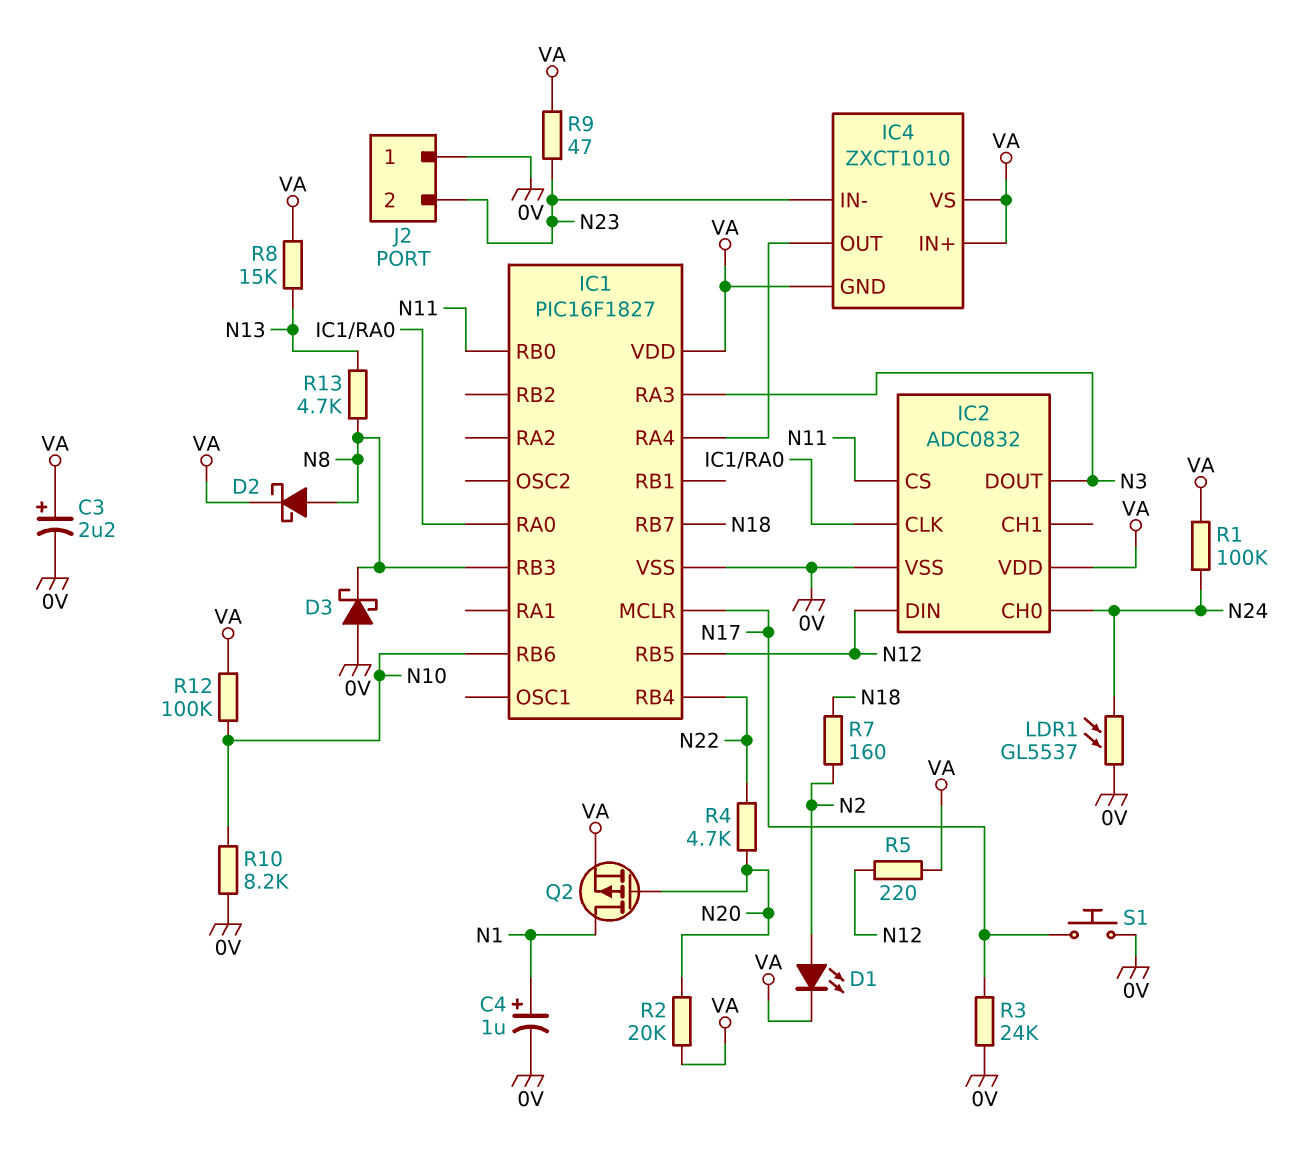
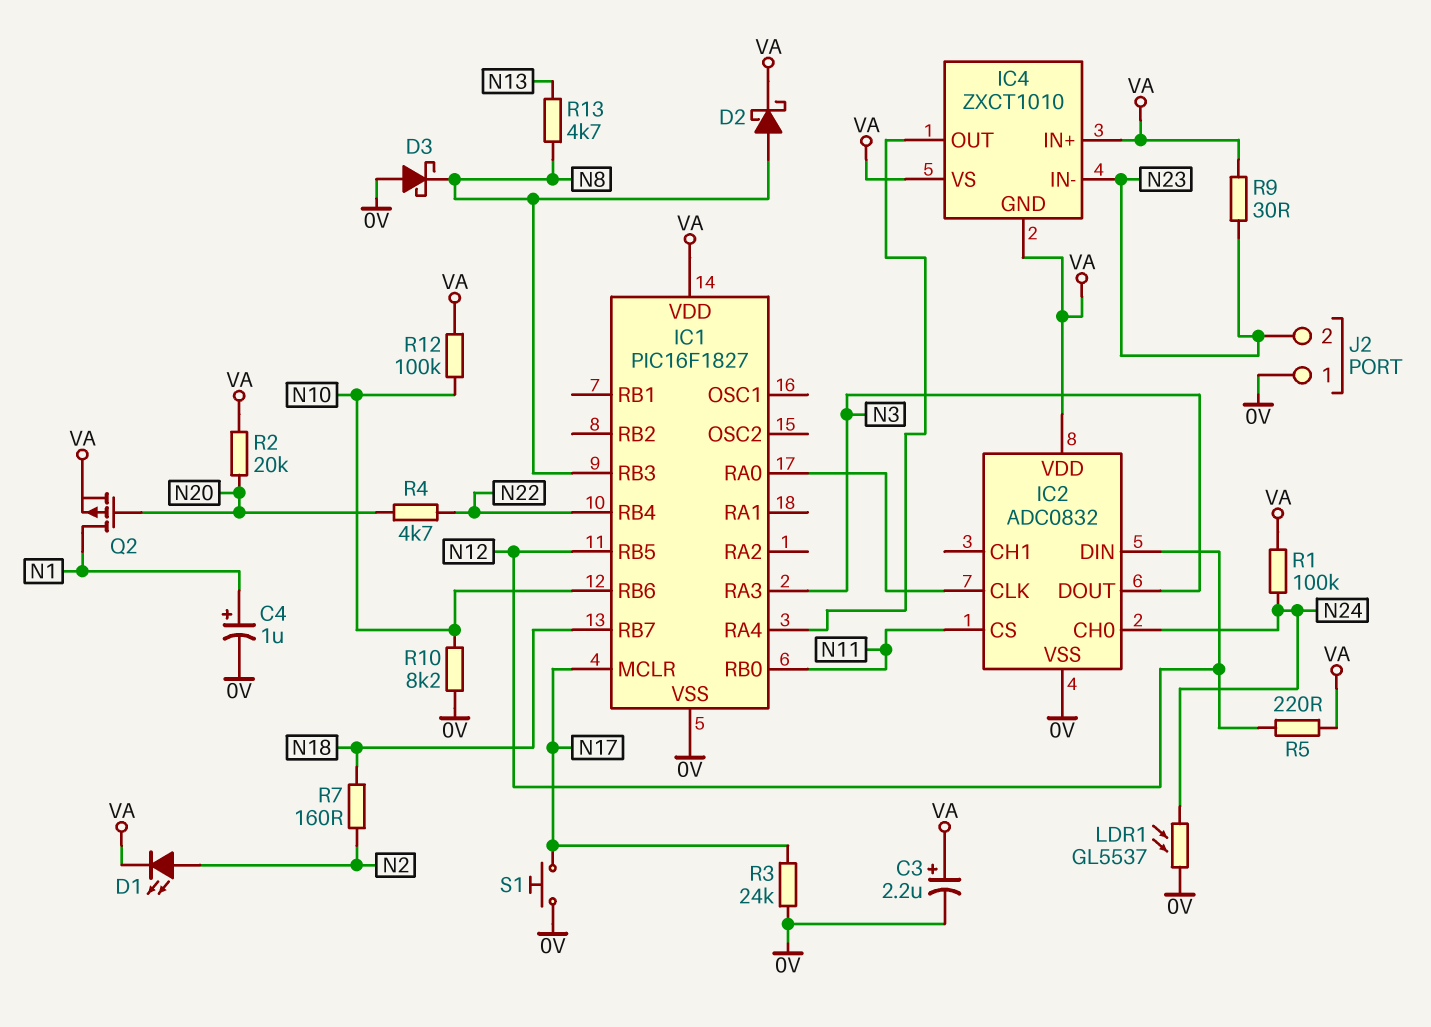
R8: 15k (N13, VA) -> none
R9: 47 (N23, VA) -> 30 (N23, VA)

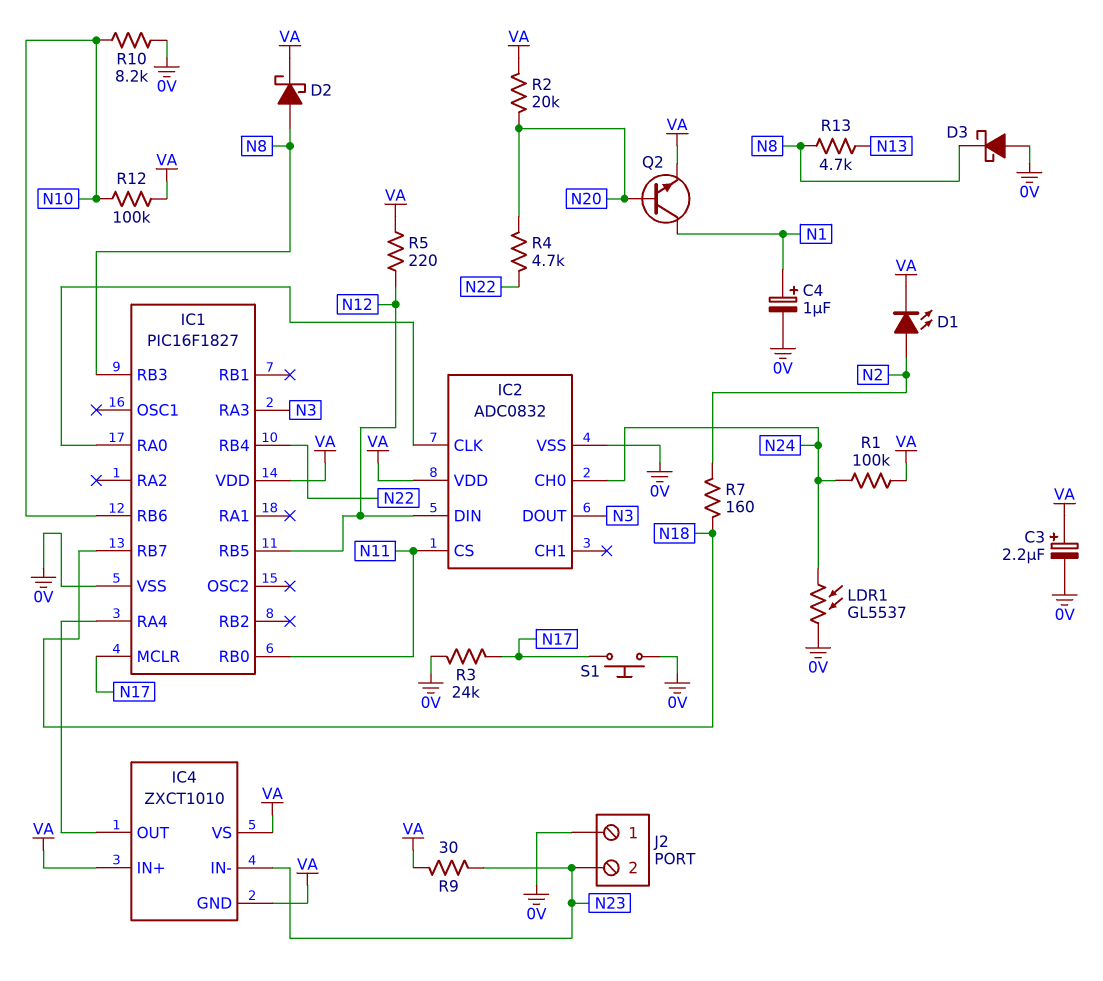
Q2: PMOS (G N20, D N1, S VA) -> NPN (B N20, C N1, E VA)

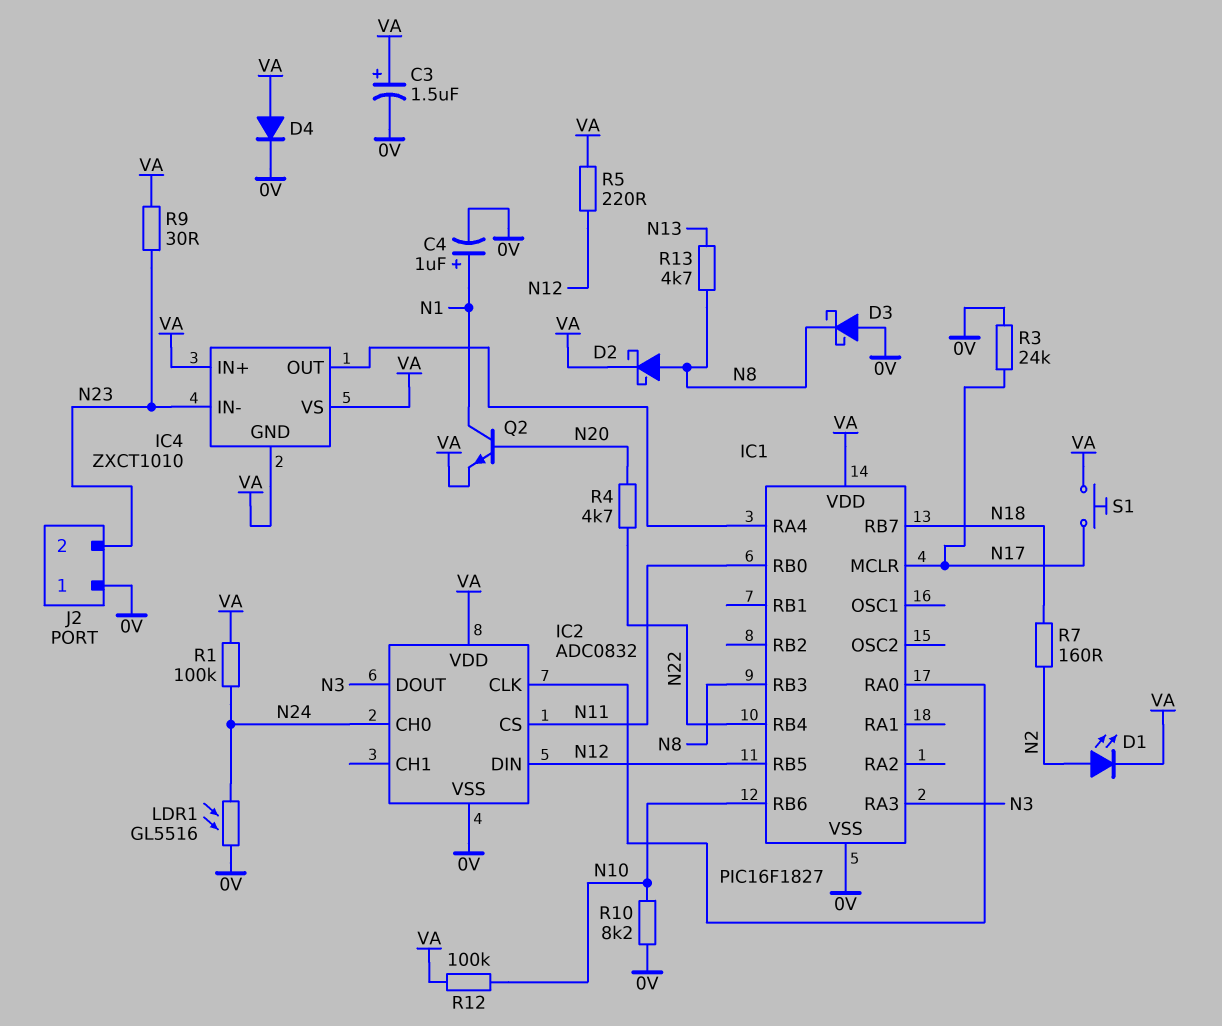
C3: 2.2uF (plus VA, minus 0V) -> 1.5uF (plus VA, minus 0V)
D4: none -> diode (A VA, K 0V)
LDR1: GL5537 (0V, N24) -> GL5516 (0V, N24)
R2: 20k (N20, VA) -> none
S1: button (0V, N17) -> button (N17, VA)

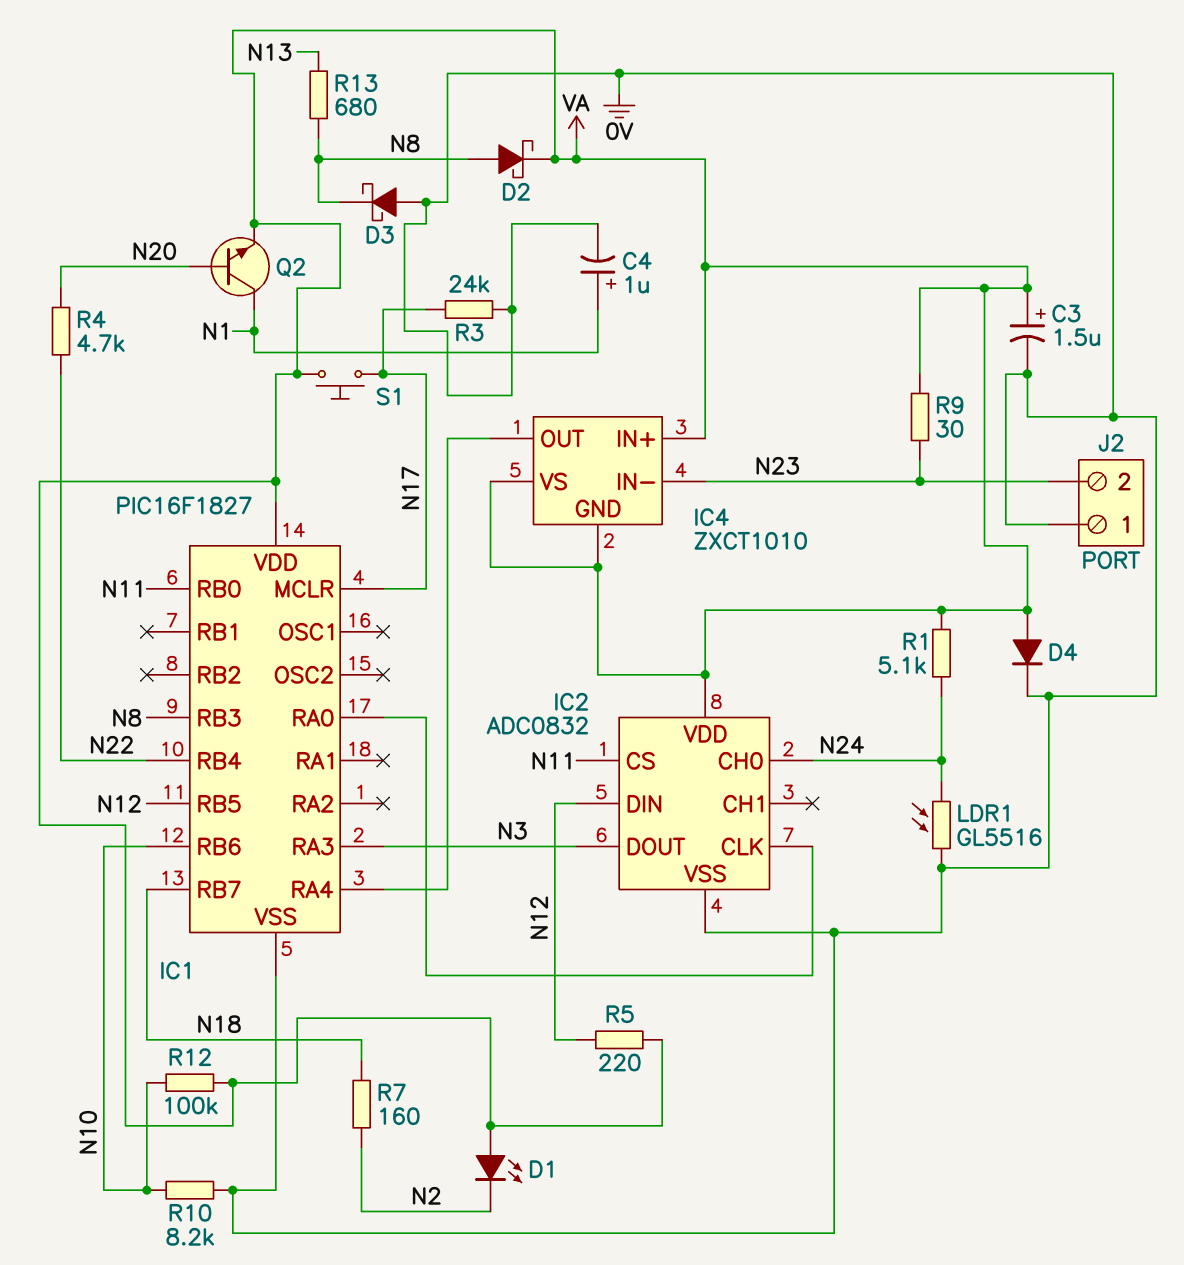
D1: LED (A N2, K VA) -> LED (A VA, K N2)
R1: 100k (N24, VA) -> 5.1k (N24, VA)
R13: 4.7k (N8, N13) -> 680 (N8, N13)

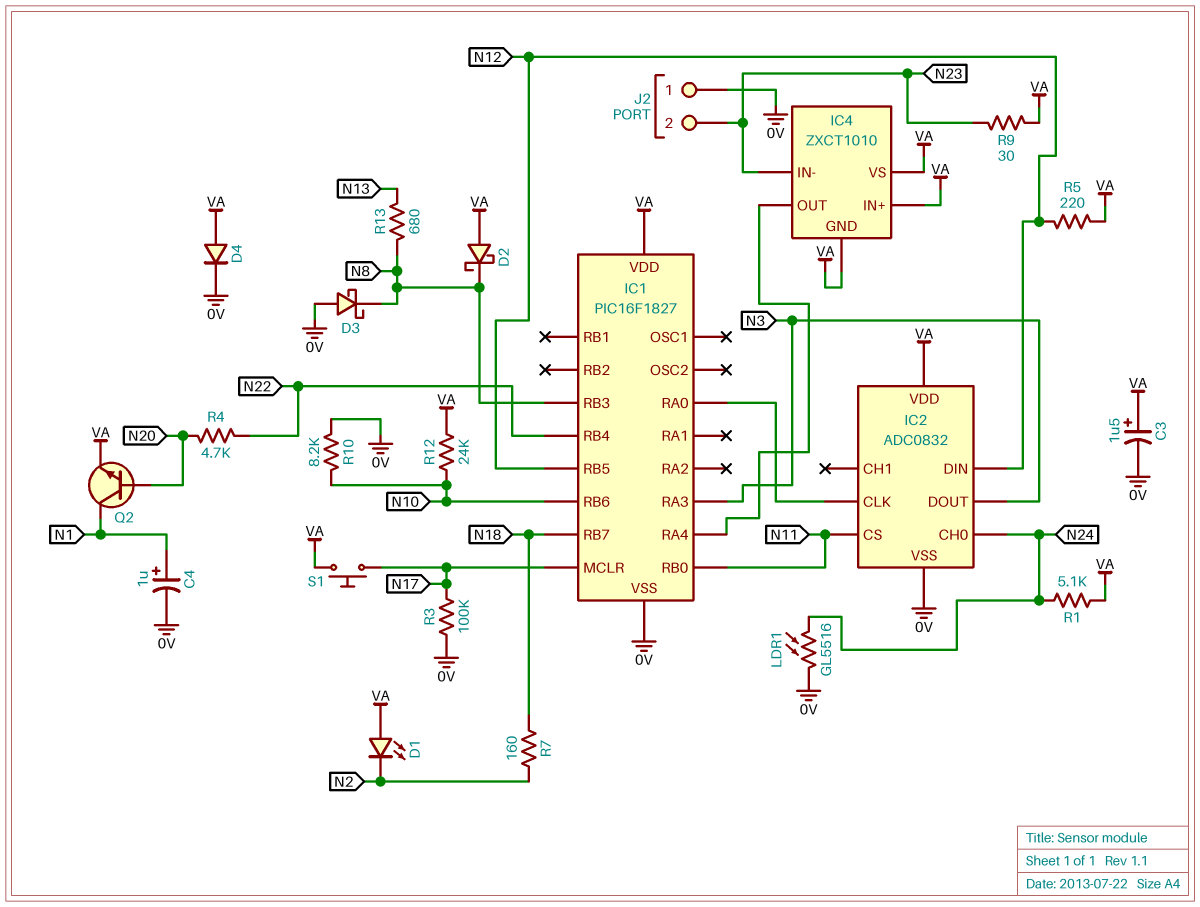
D2: schottky (A N8, K VA) -> schottky (A VA, K N8)
R3: 24k (0V, N17) -> 100k (0V, N17)
R12: 100k (N10, VA) -> 24k (N10, VA)

